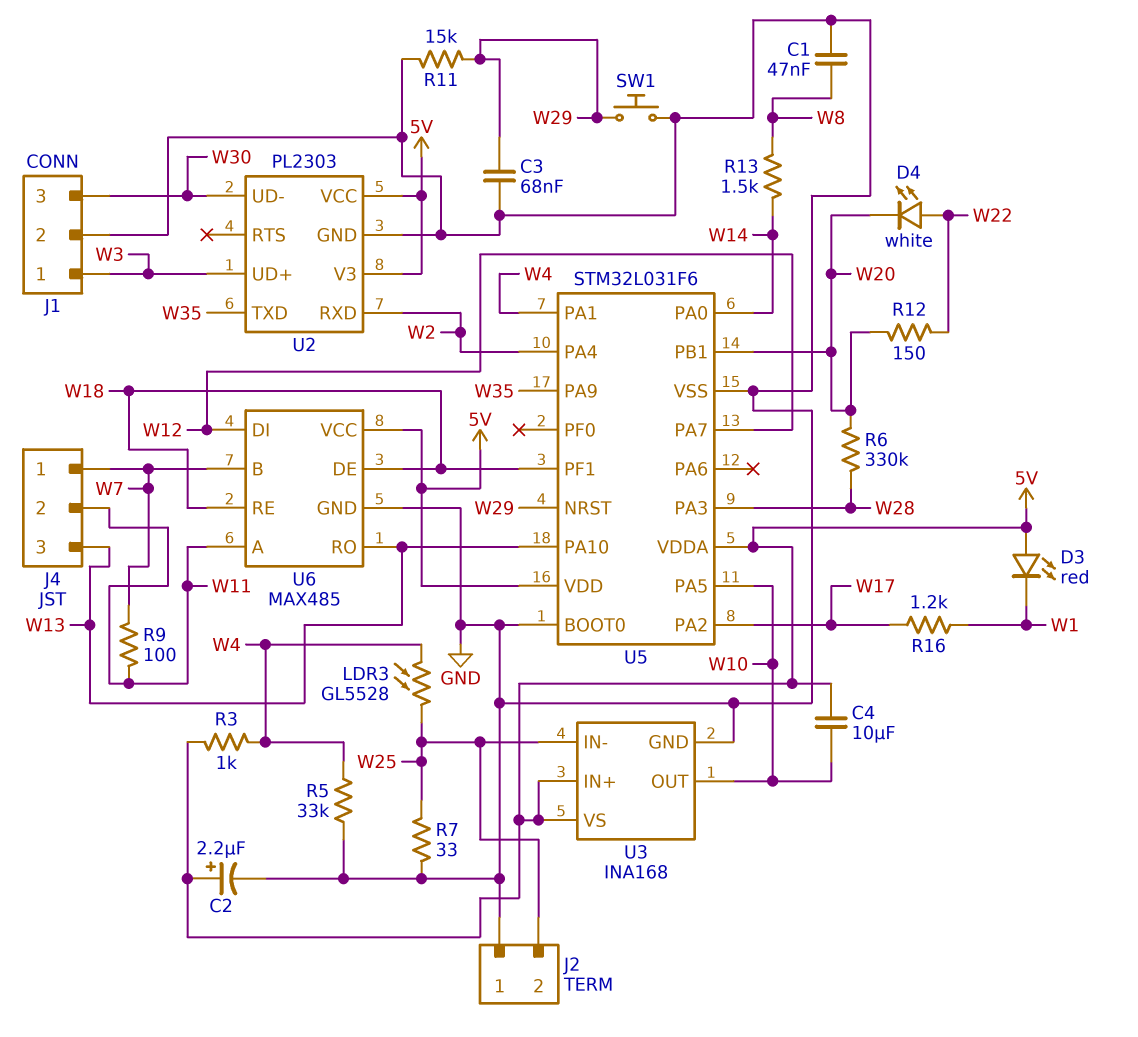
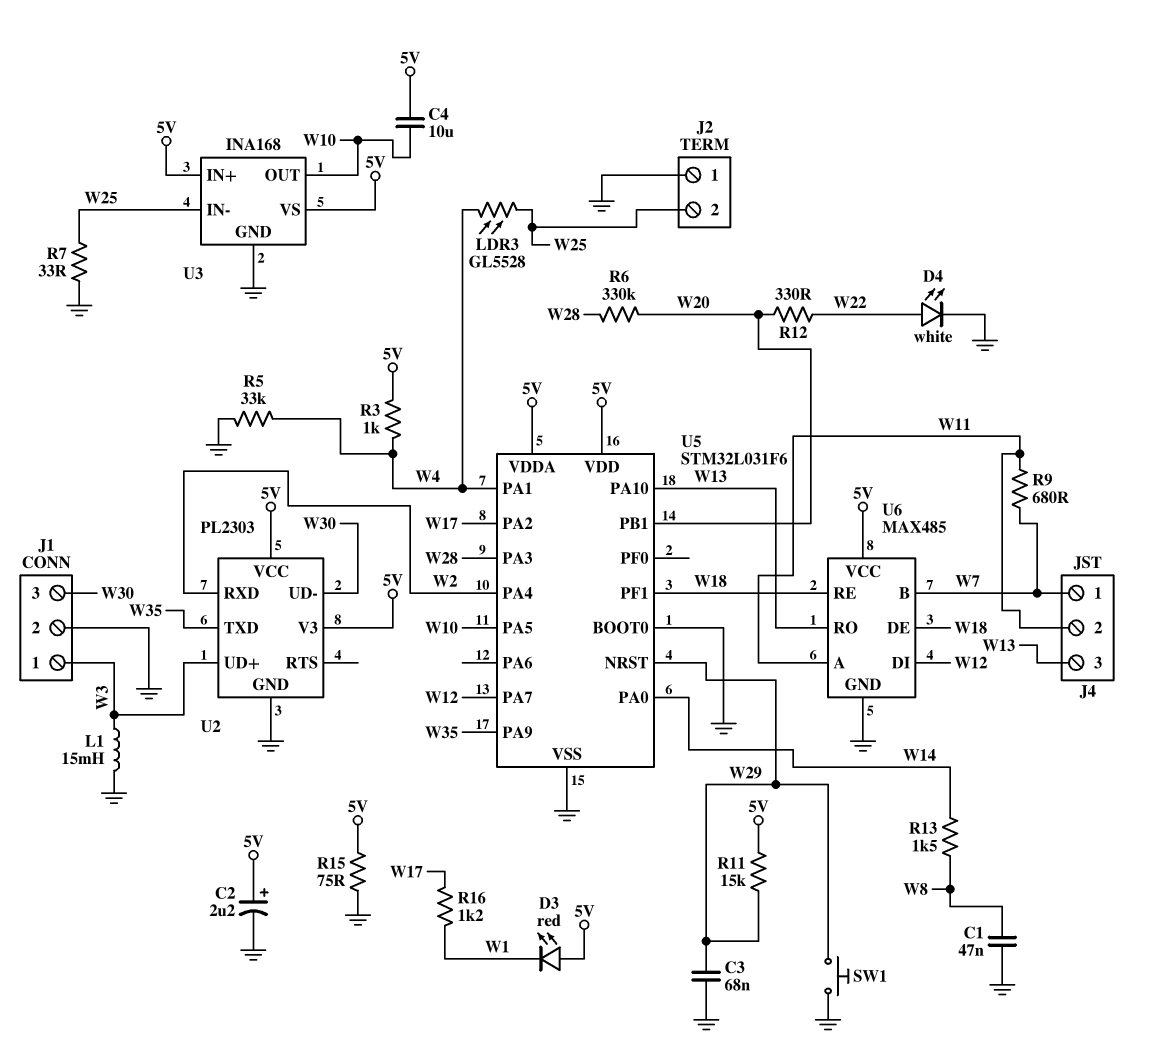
D4: LED white (A W22, K W20) -> LED white (A W22, K GND)
L1: none -> 15mH (GND, W3)
R9: 100 (W7, W11) -> 680 (W7, W11)
R11: 15k (GND, W29) -> 15k (5V, W29)
R12: 150 (W20, W22) -> 330 (W20, W22)
R15: none -> 75 (5V, GND)

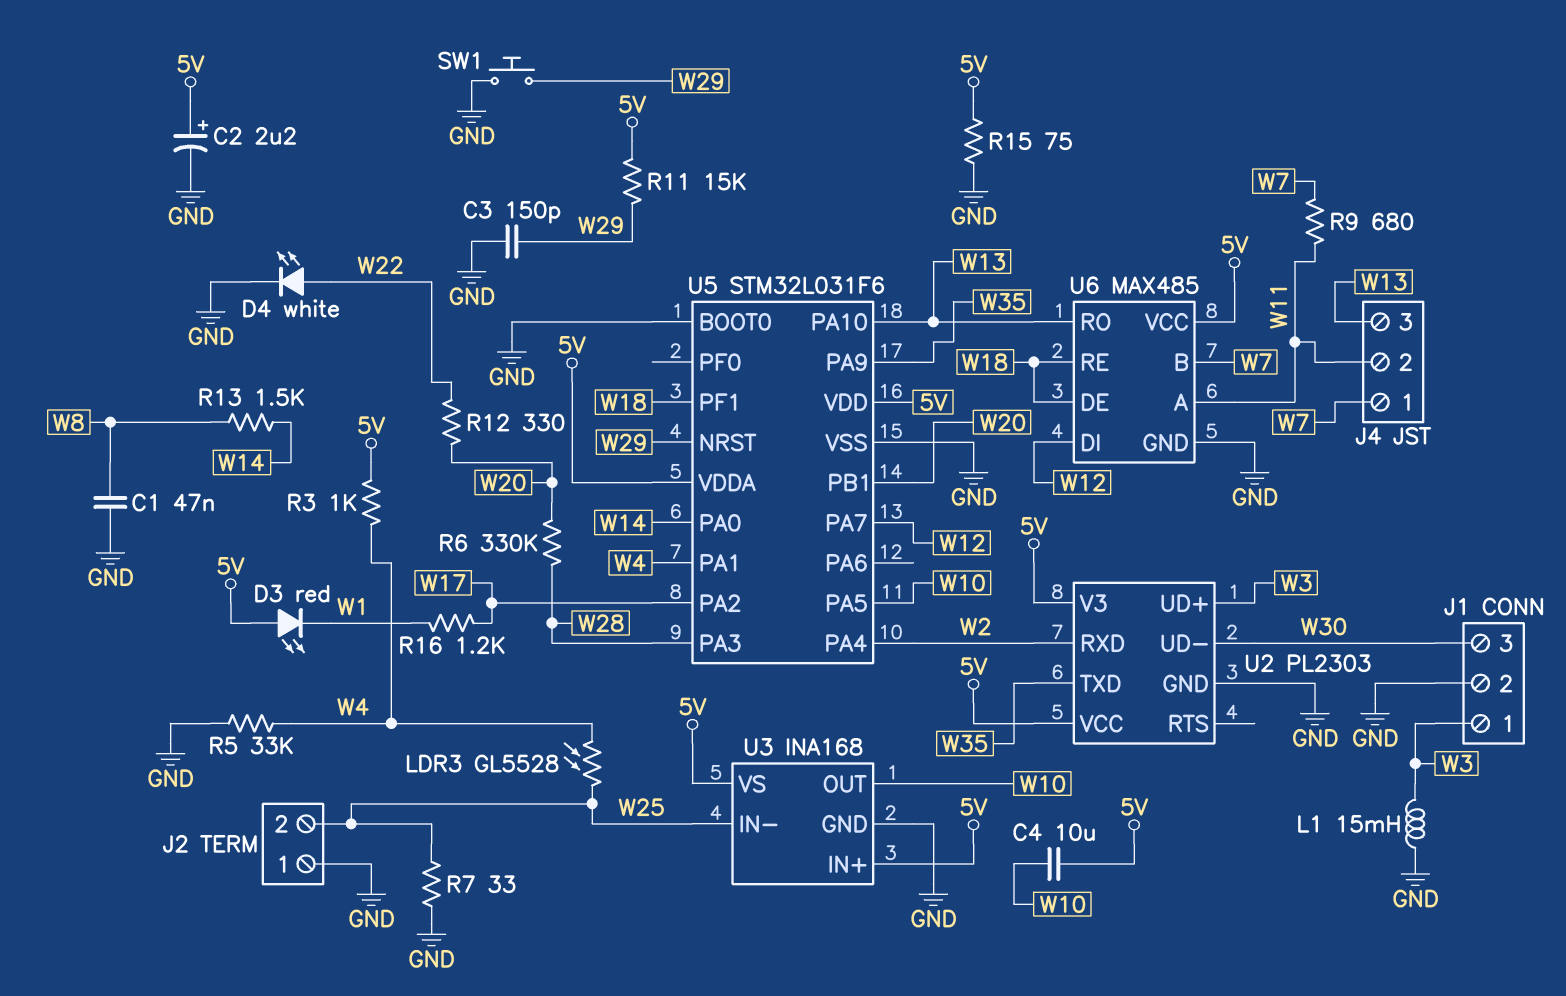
C3: 68nF (GND, W29) -> 150pF (GND, W29)

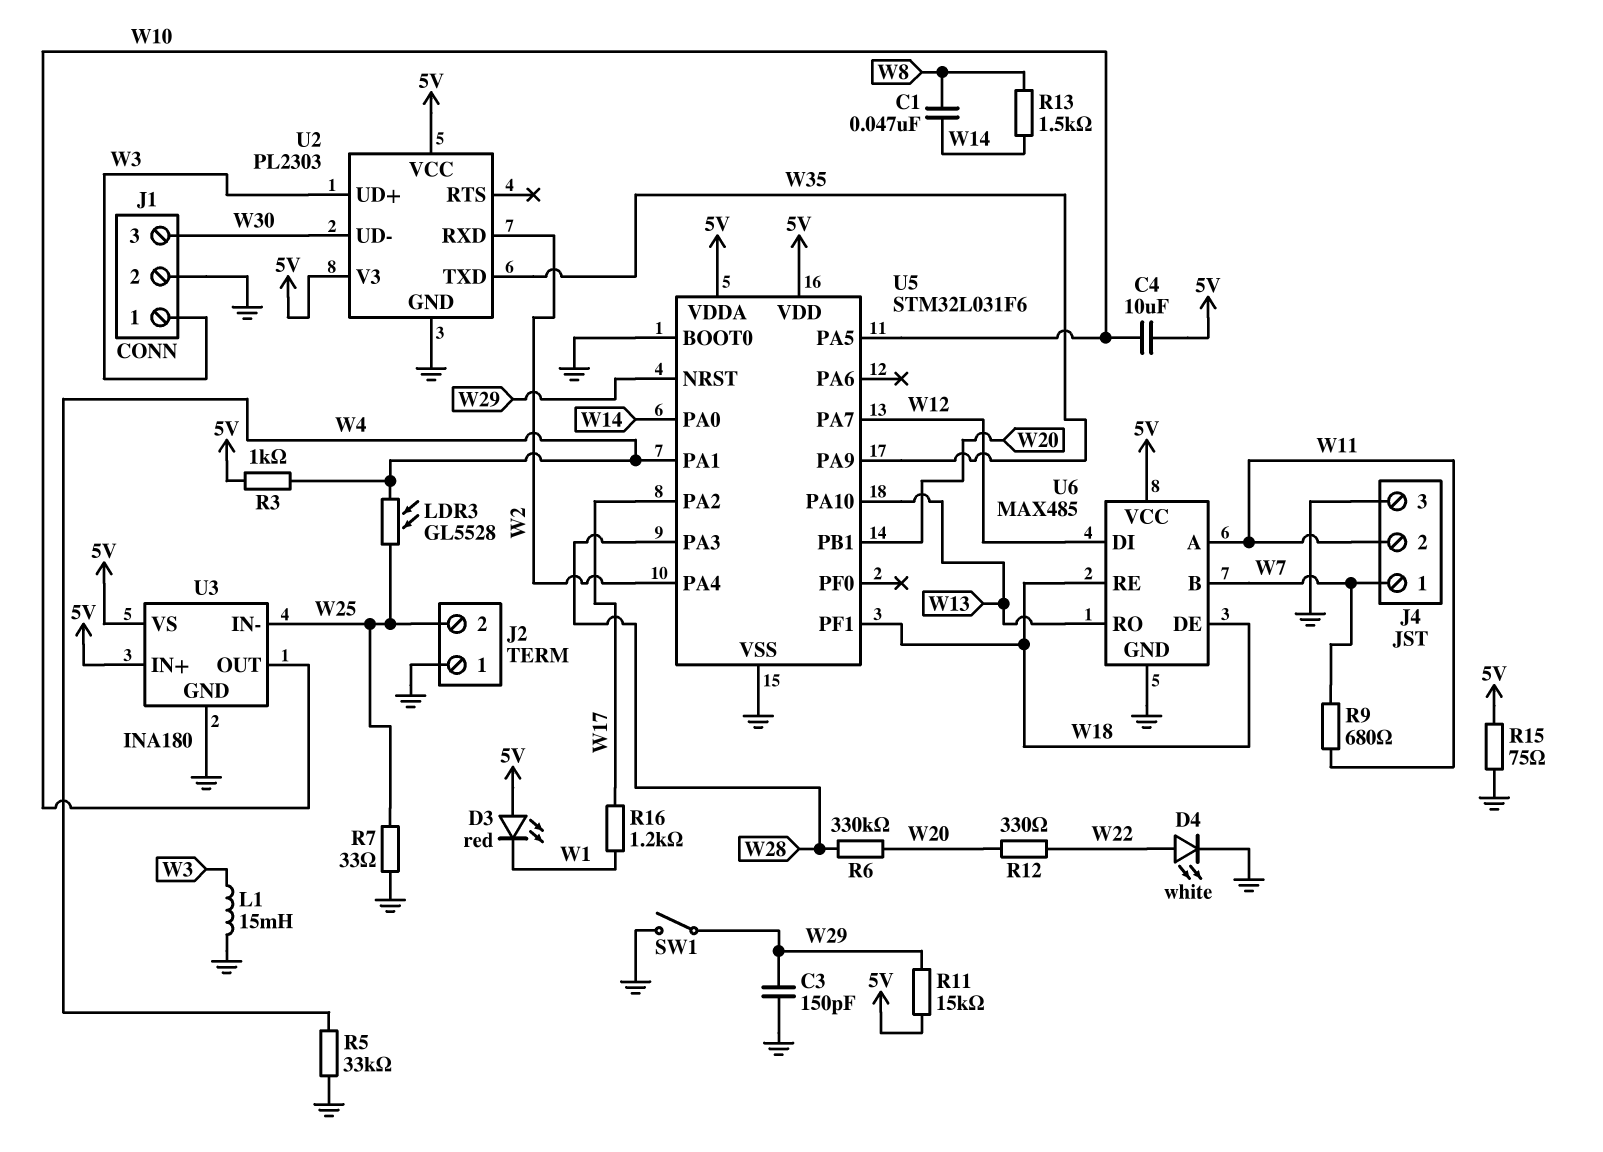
C1: 47nF (GND, W8) -> 47nF (W8, W14)
C2: 2.2uF (plus 5V, minus GND) -> none
J4 pin 3: W13 -> GND
SW1: button (GND, W29) -> switch (GND, W29)
U3: INA168 -> INA180

